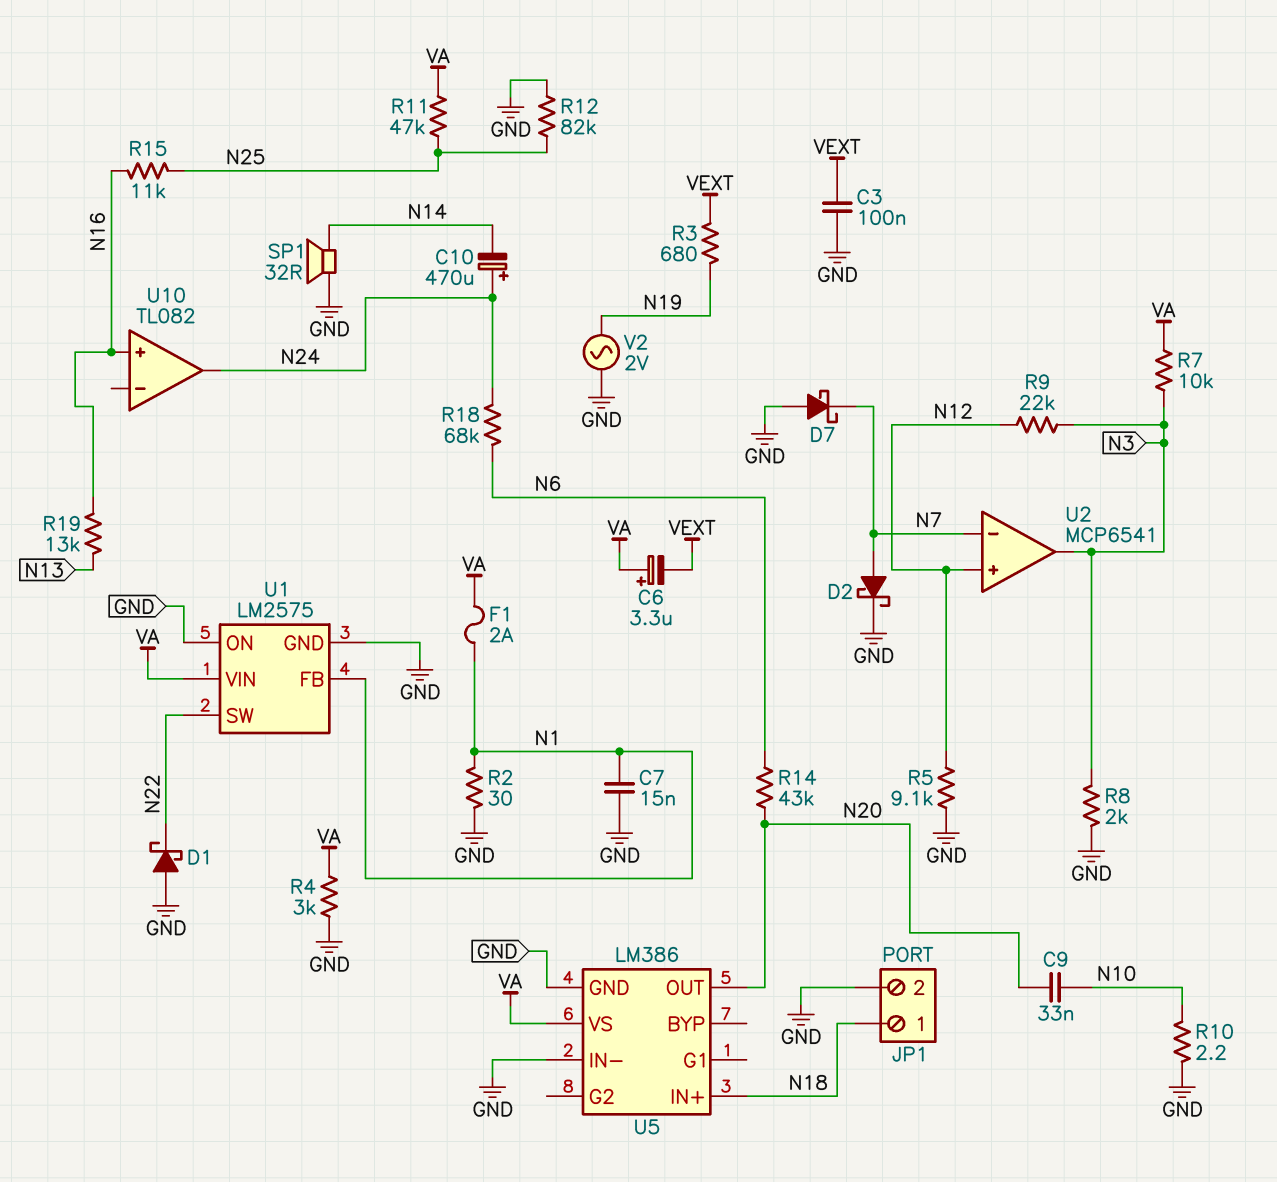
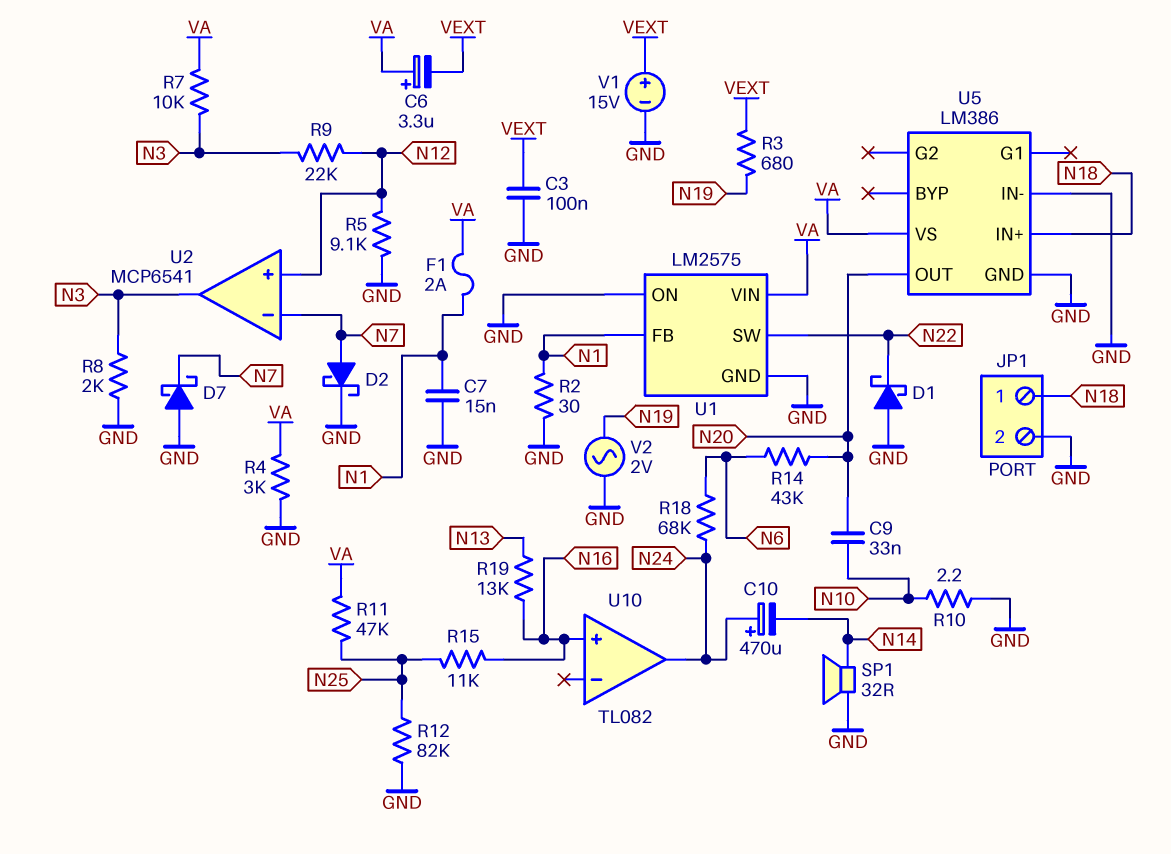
V1: none -> 15V (plus VEXT, minus GND)

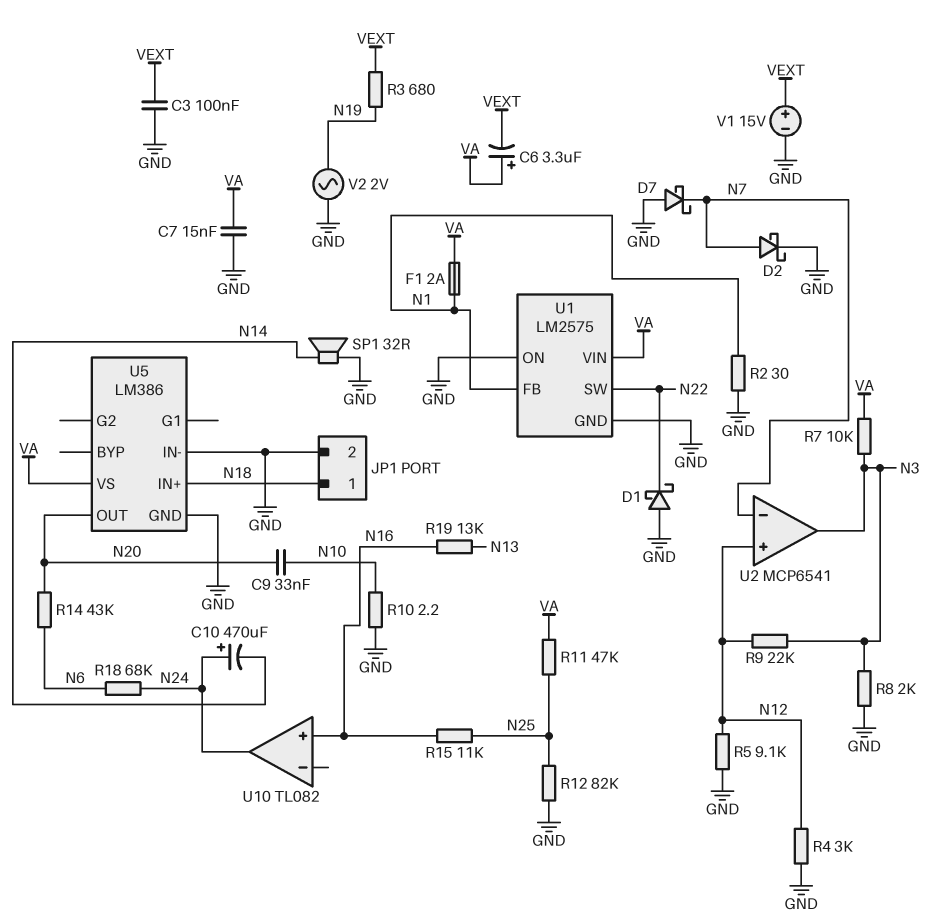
C7: 15nF (GND, N1) -> 15nF (GND, VA)
R4: 3k (GND, VA) -> 3k (GND, N12)

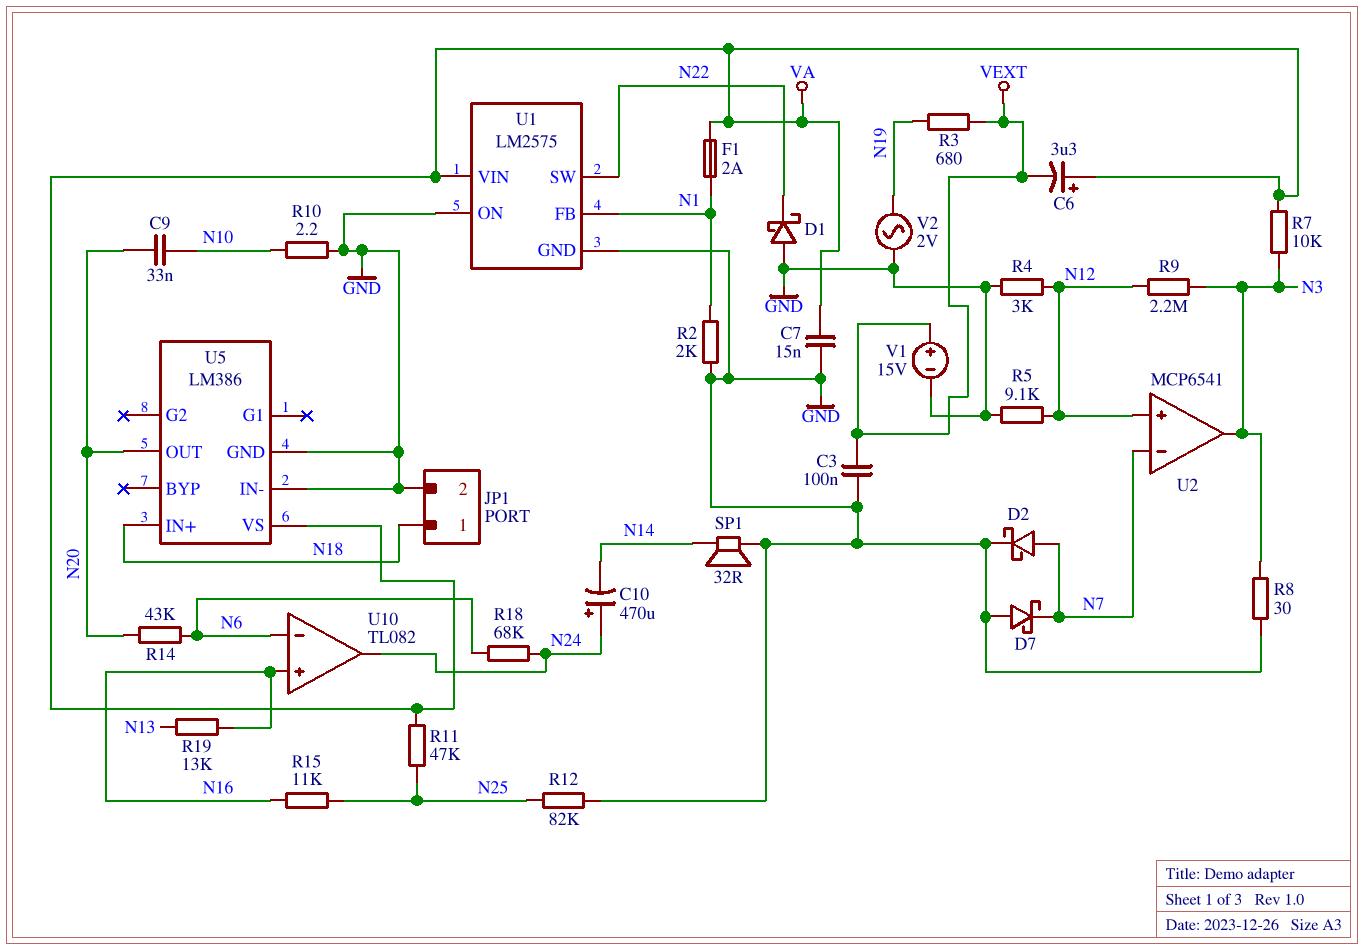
R2: 30 (GND, N1) -> 2k (GND, N1)
R8: 2k (GND, N3) -> 30 (GND, N3)
R9: 22k (N3, N12) -> 2.2M (N3, N12)
U10 pin in-: none -> N6

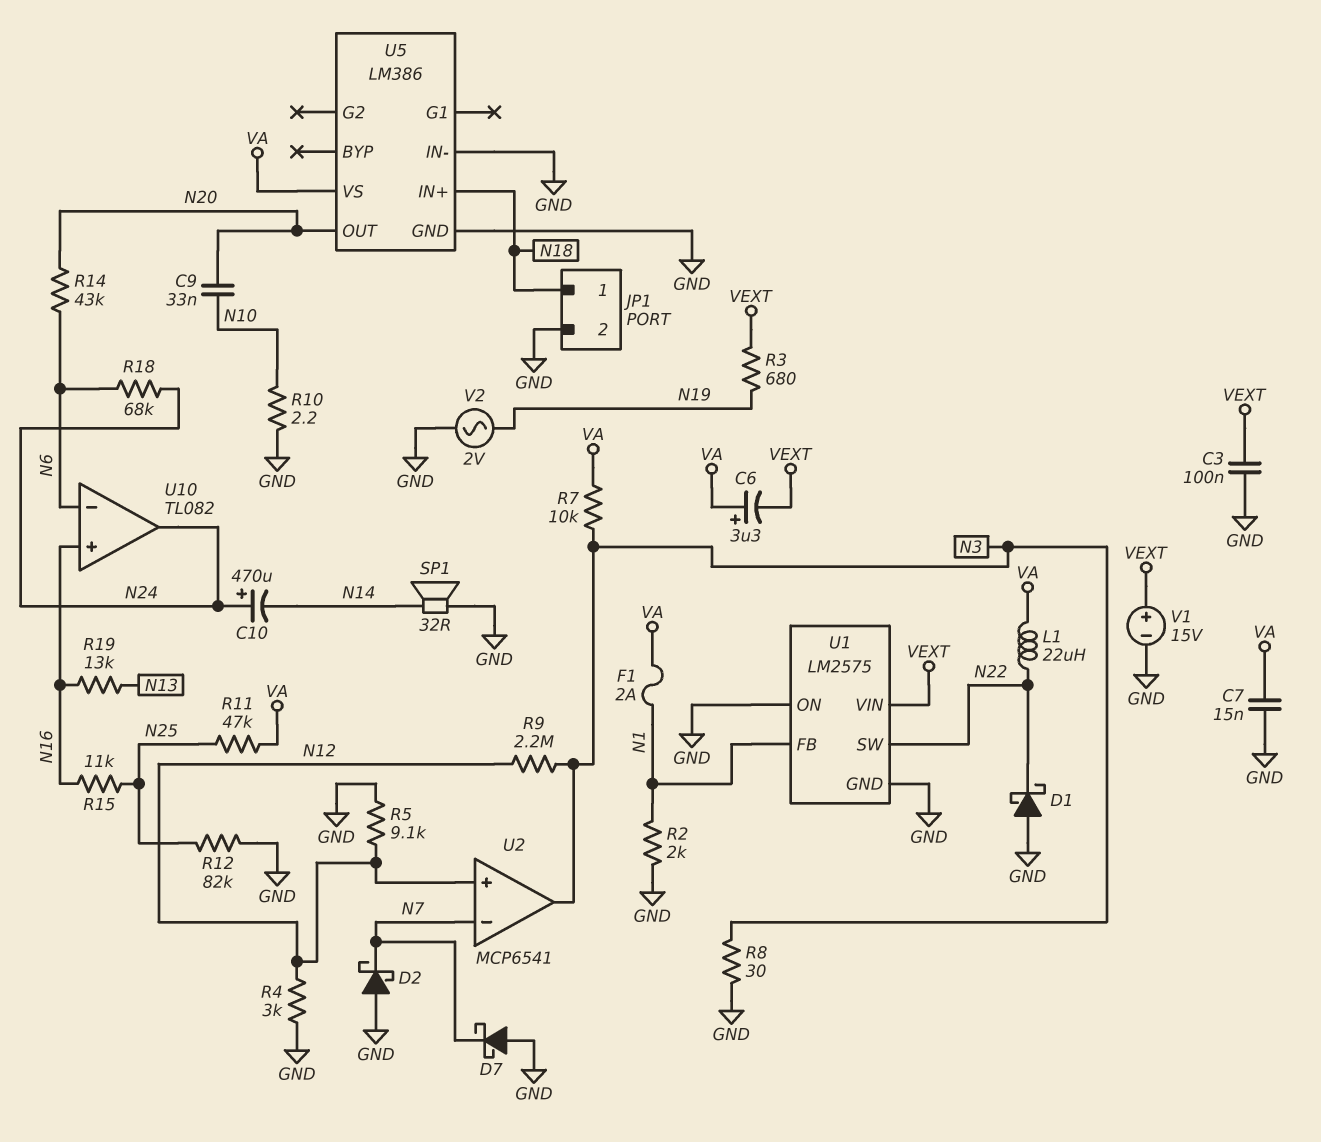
D2: schottky (A N7, K GND) -> schottky (A GND, K N7)
L1: none -> 22uH (N22, VA)
U1 pin VIN: VA -> VEXT

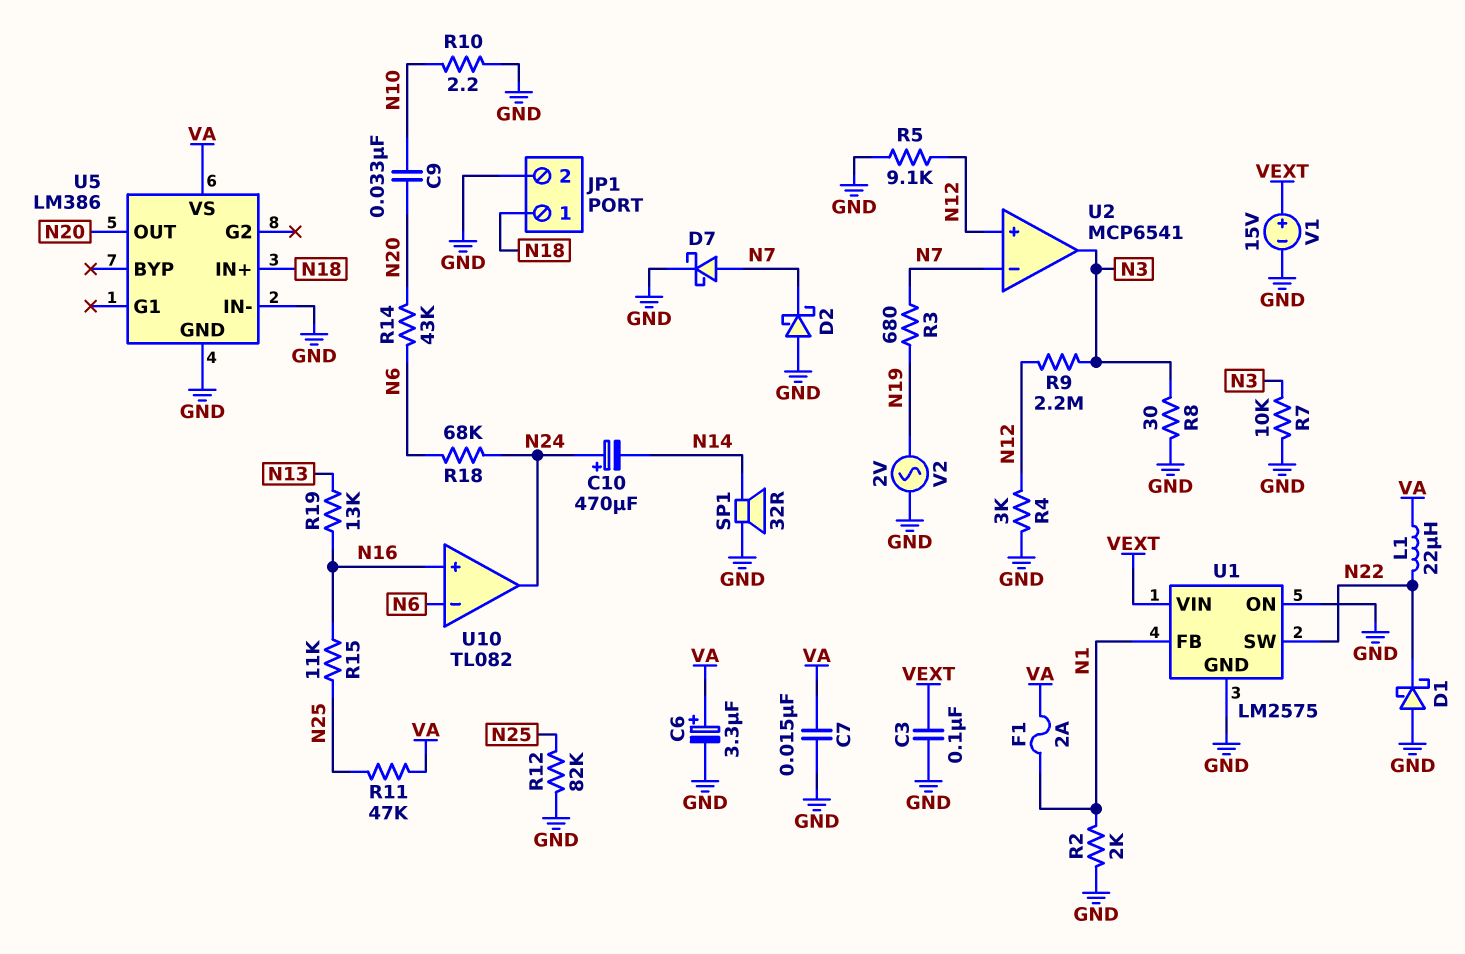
C6: 3.3uF (plus VA, minus VEXT) -> 3.3uF (plus VA, minus GND)
D7: schottky (A GND, K N7) -> schottky (A N7, K GND)
R3: 680 (N19, VEXT) -> 680 (N7, N19)
R7: 10k (N3, VA) -> 10k (GND, N3)

